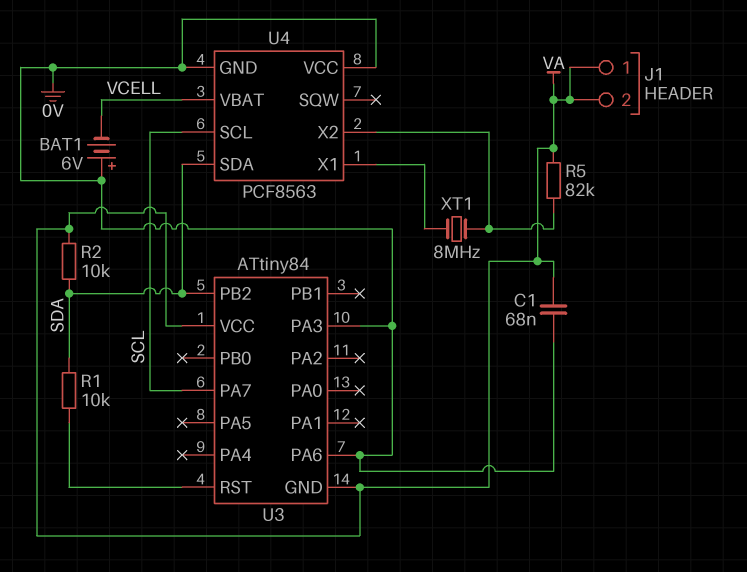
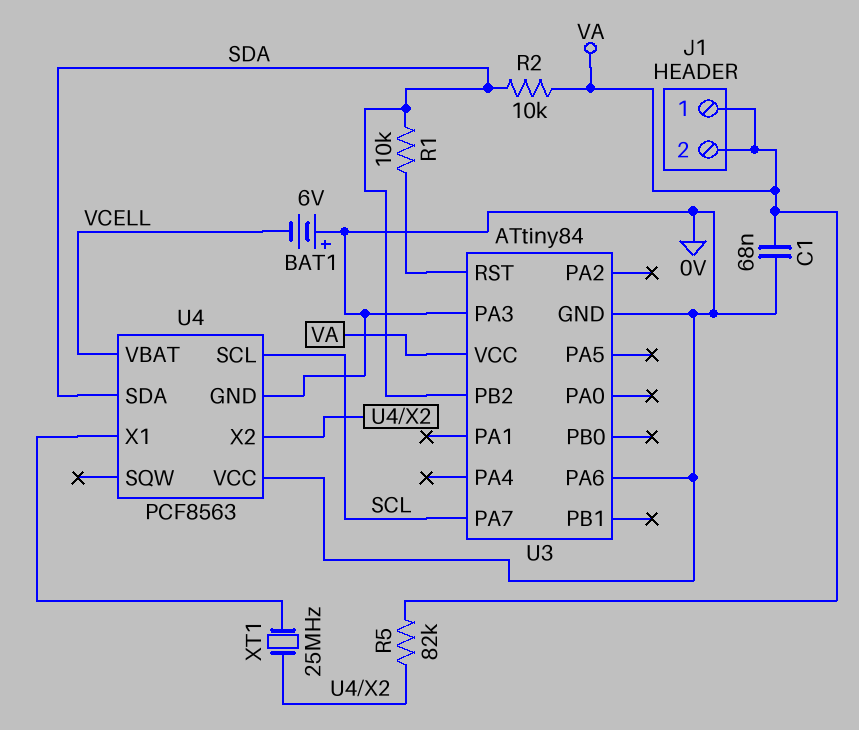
U3 pin GND: VA -> 0V
XT1: 8MHz (U4/X1, U4/X2) -> 25MHz (U4/X1, U4/X2)

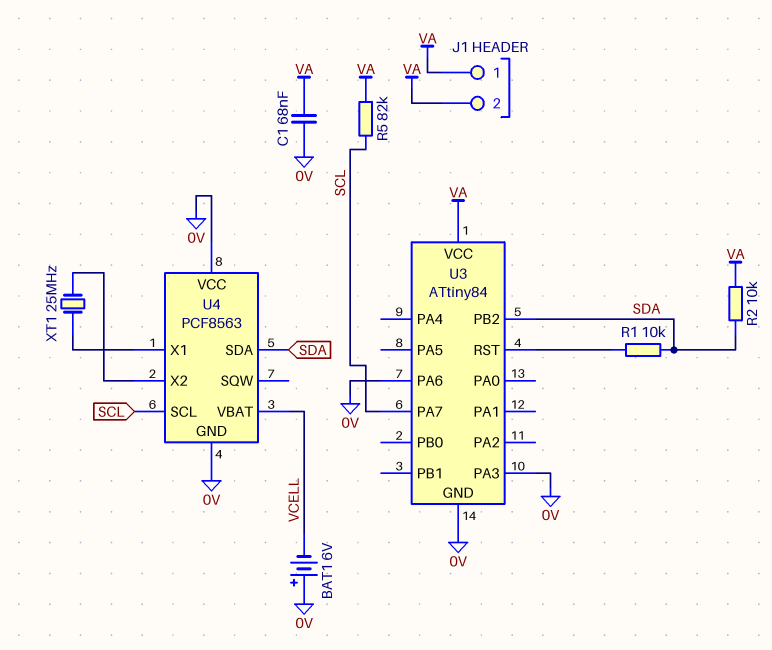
R5: 82k (U4/X2, VA) -> 82k (SCL, VA)

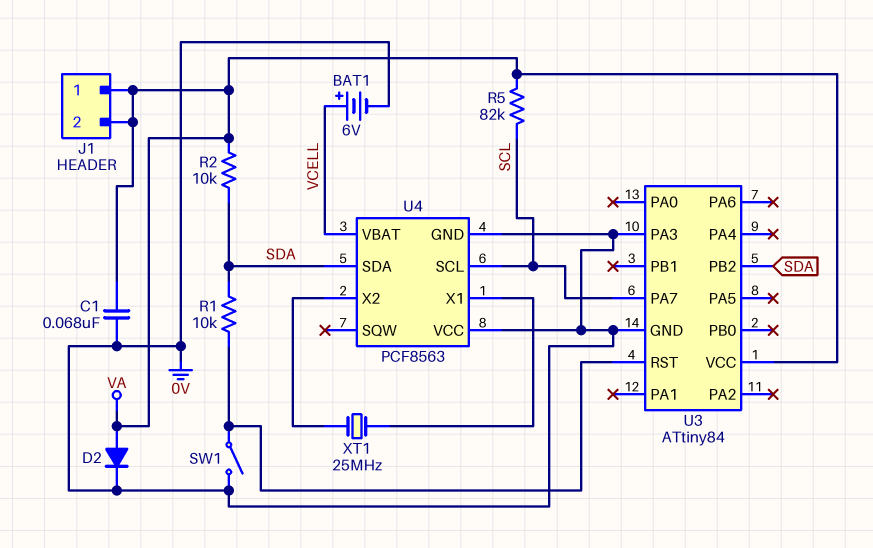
BAT1: 6V (plus 0V, minus VCELL) -> 6V (plus VCELL, minus 0V)
D2: none -> diode (A VA, K 0V)
SW1: none -> switch (0V, U3/RST)
U3 pin PA6: 0V -> none

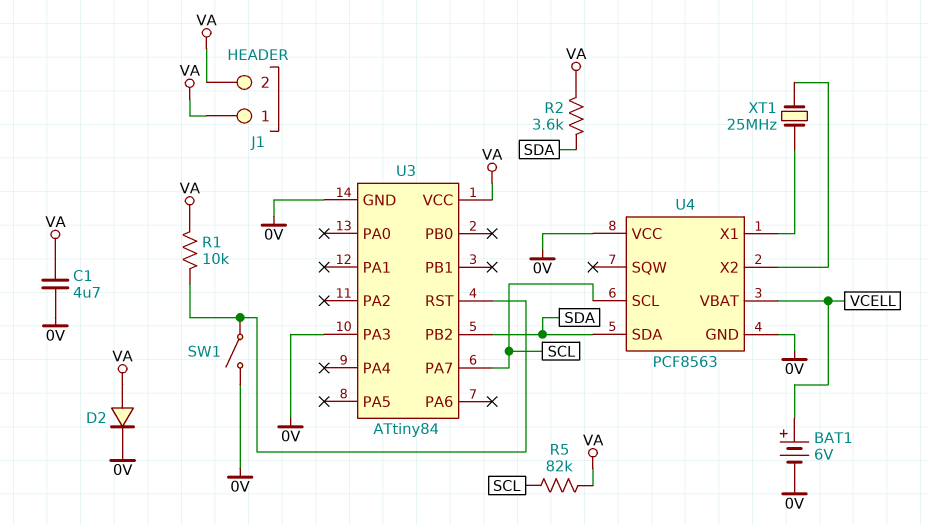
C1: 68nF (0V, VA) -> 4.7uF (0V, VA)
R1: 10k (SDA, U3/RST) -> 10k (U3/RST, VA)
R2: 10k (SDA, VA) -> 3.6k (SDA, VA)

